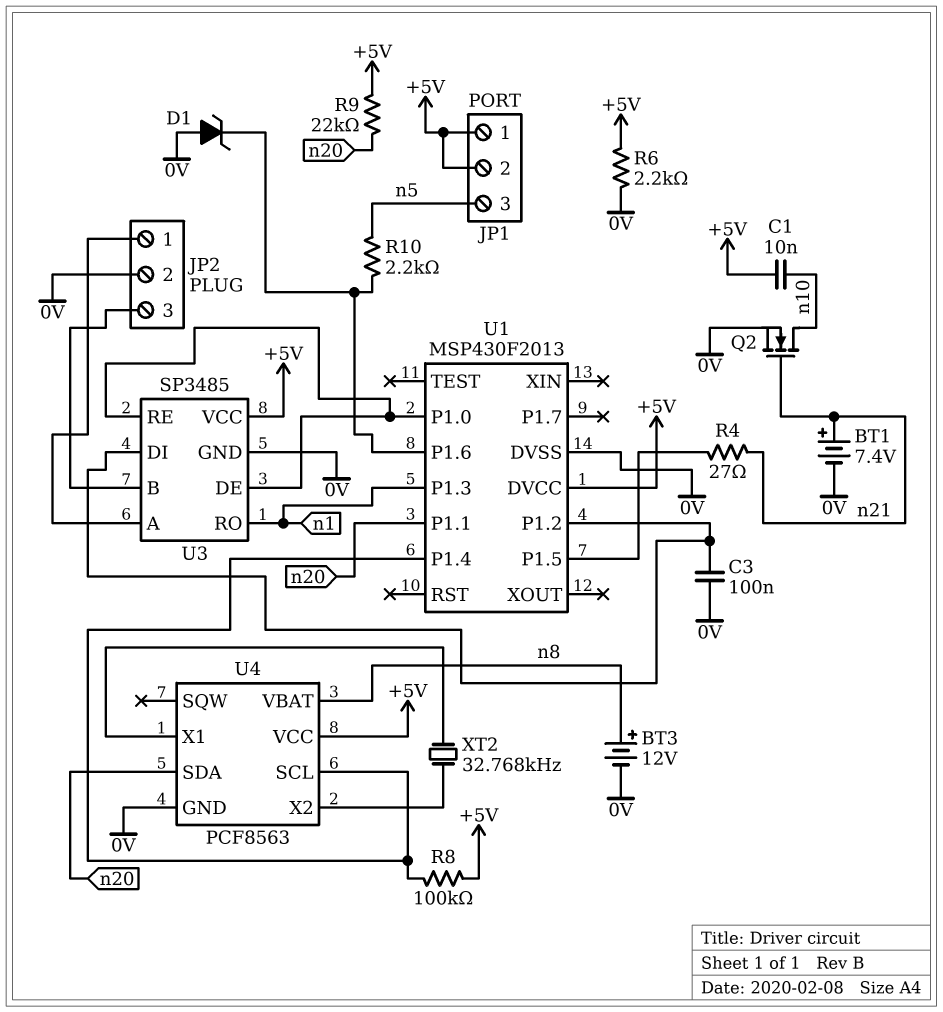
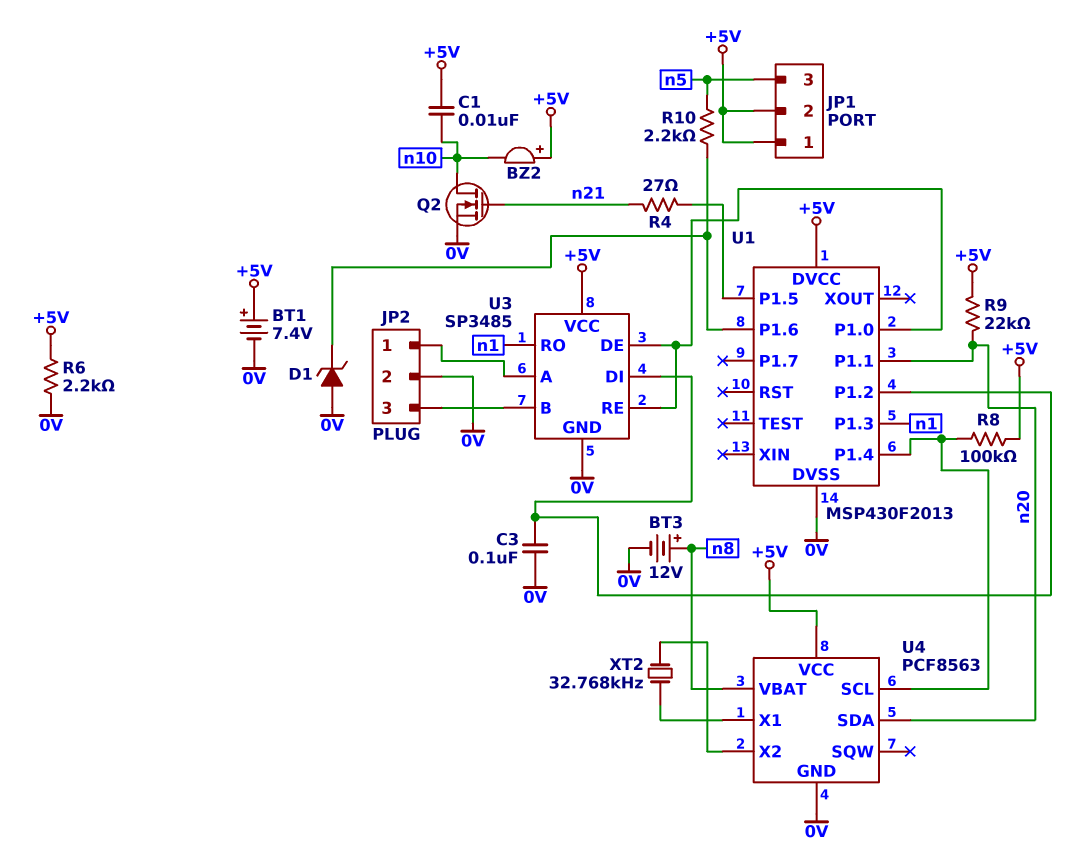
BT1: 7.4V (plus n21, minus 0V) -> 7.4V (plus +5V, minus 0V)
BZ2: none -> buzzer (plus +5V, minus n10)

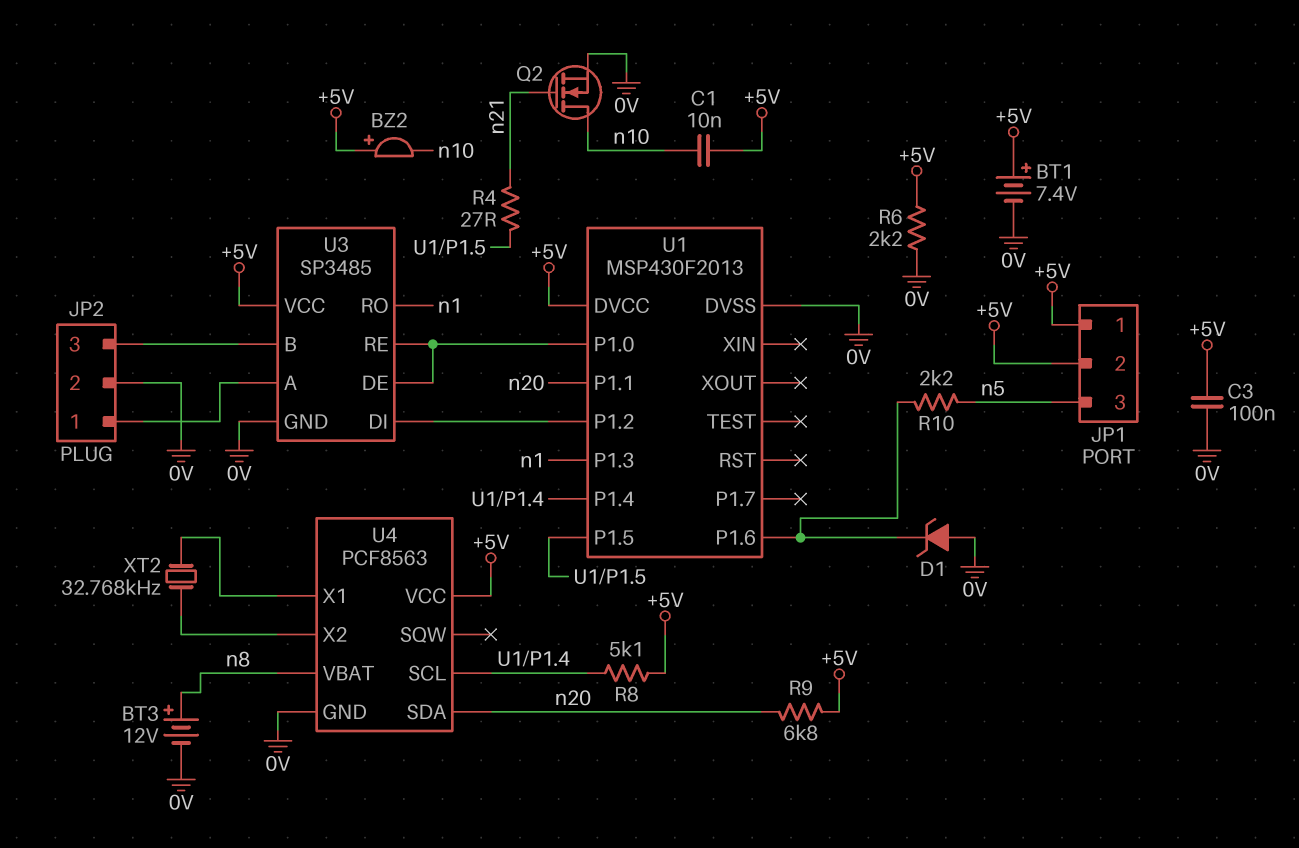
C3: 100nF (0V, U1/P1.2) -> 100nF (+5V, 0V)
R8: 100k (+5V, U1/P1.4) -> 5.1k (+5V, U1/P1.4)
R9: 22k (+5V, n20) -> 6.8k (+5V, n20)

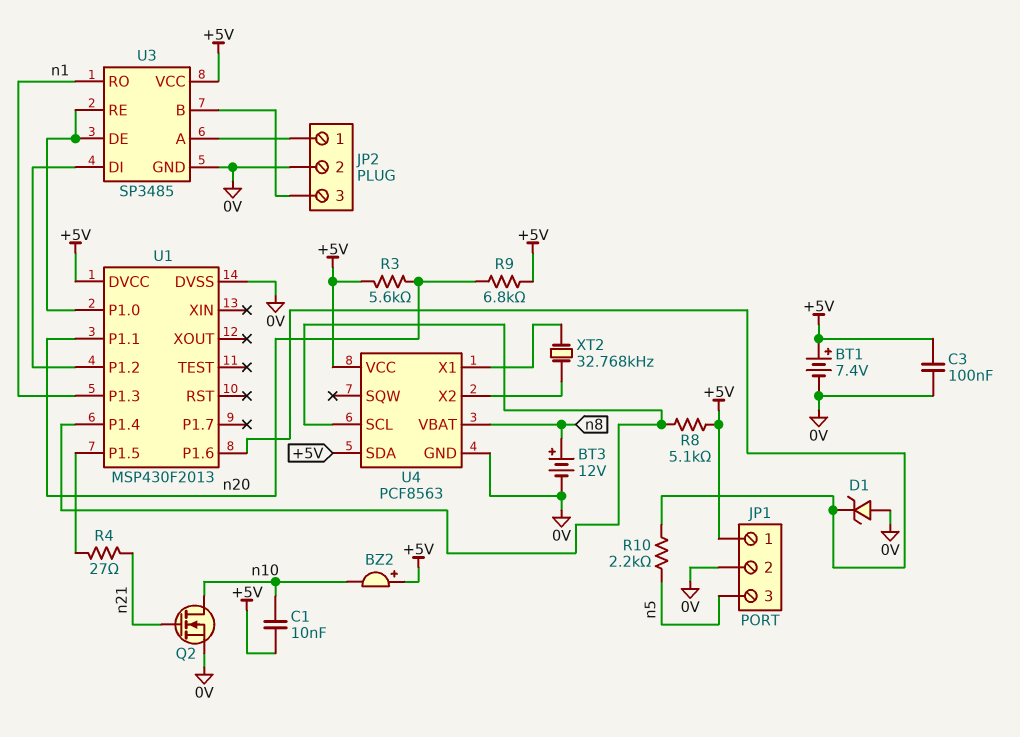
JP1 pin 2: +5V -> 0V
R3: none -> 5.6k (+5V, n20)
R6: 2.2k (+5V, 0V) -> none
U4 pin SDA: n20 -> +5V

